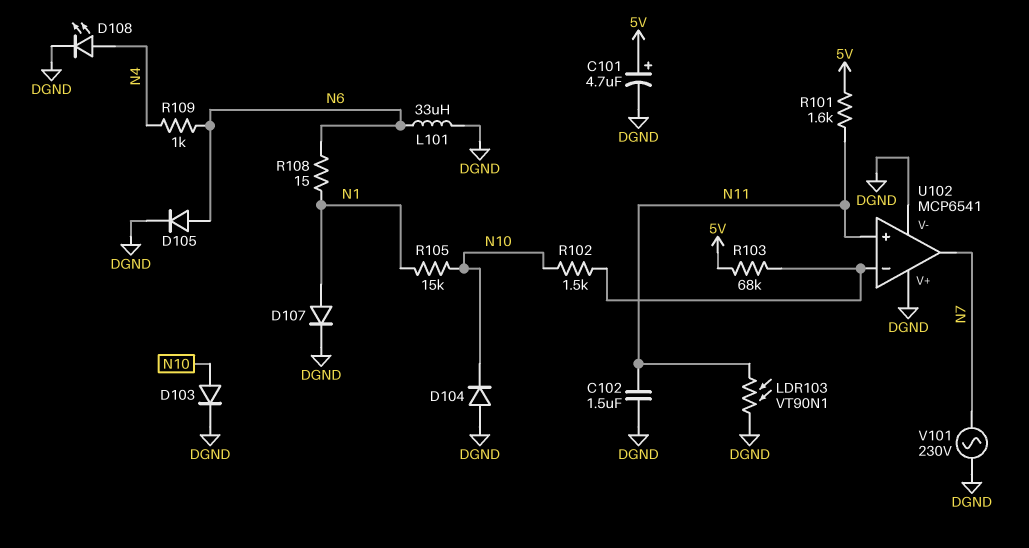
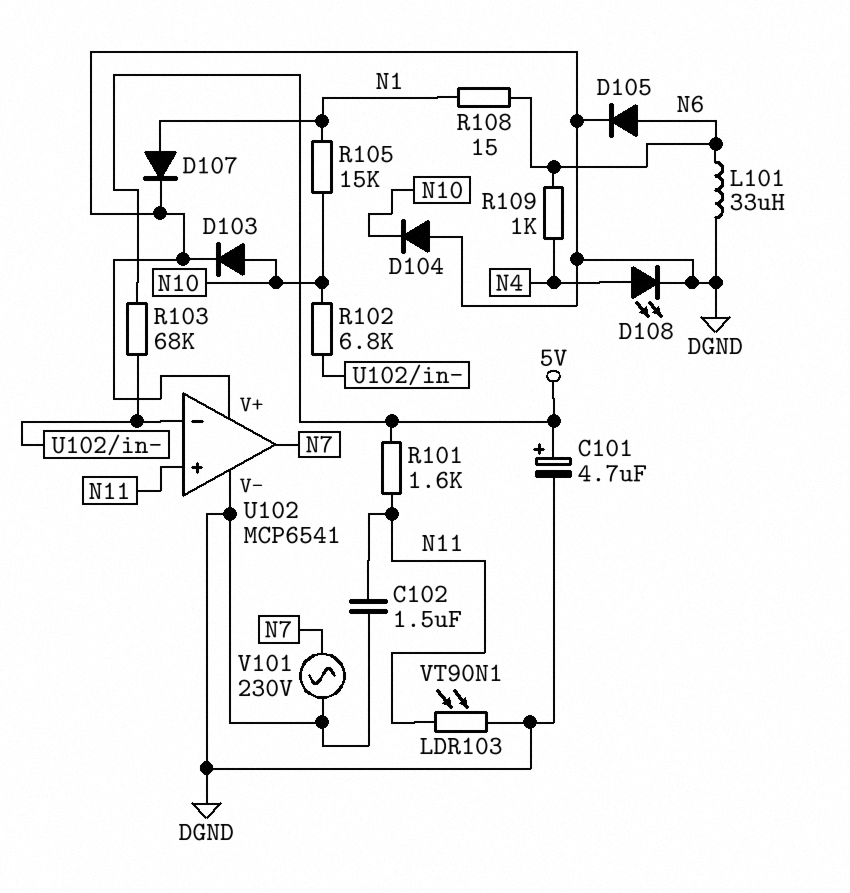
R102: 1.5k (N10, U102/in-) -> 6.8k (N10, U102/in-)

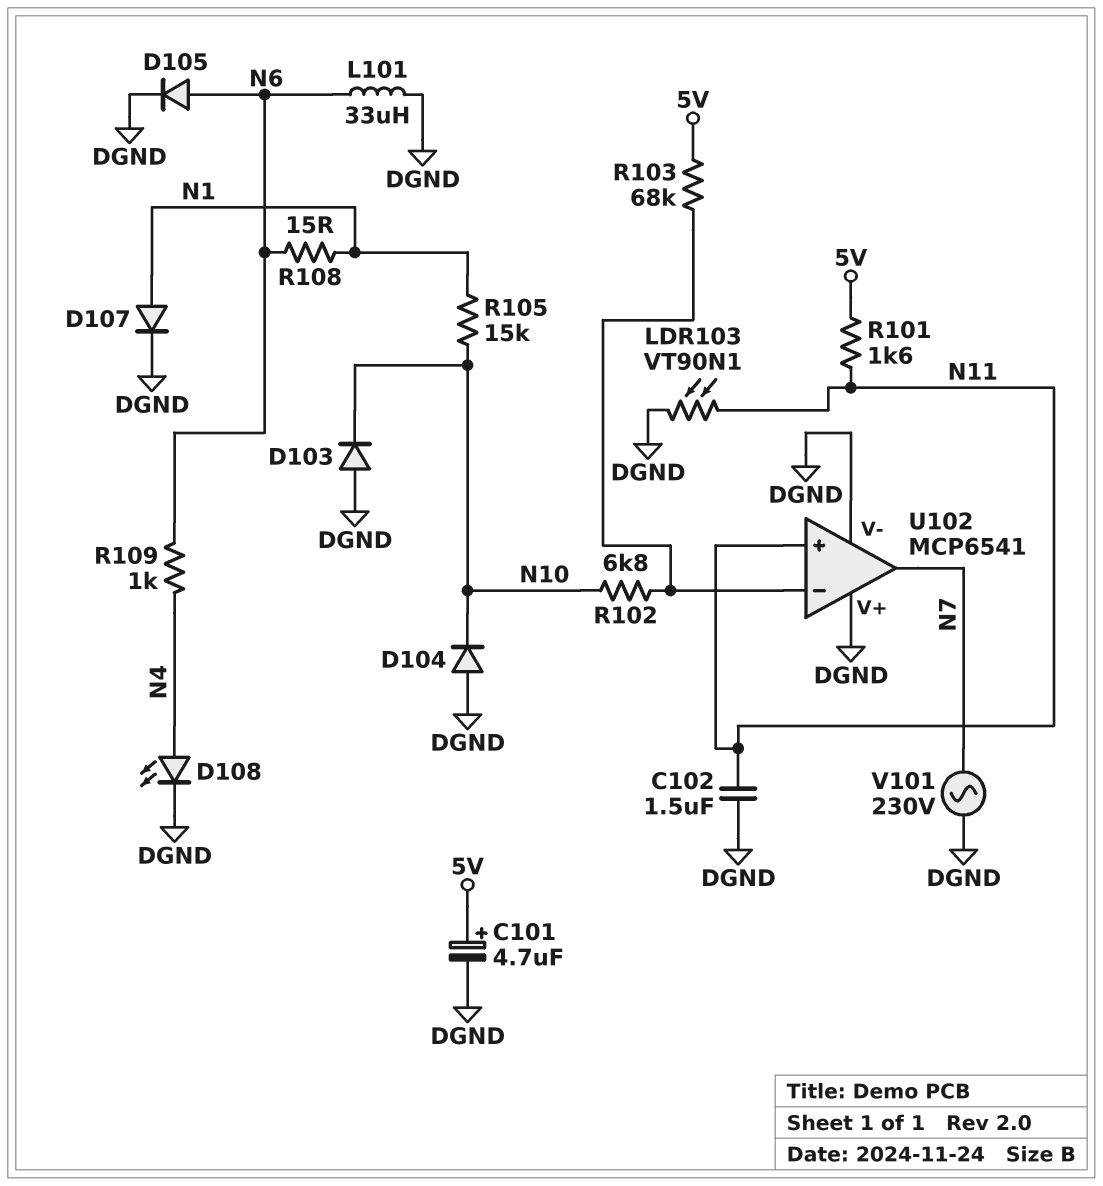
D103: diode (A N10, K DGND) -> diode (A DGND, K N10)

